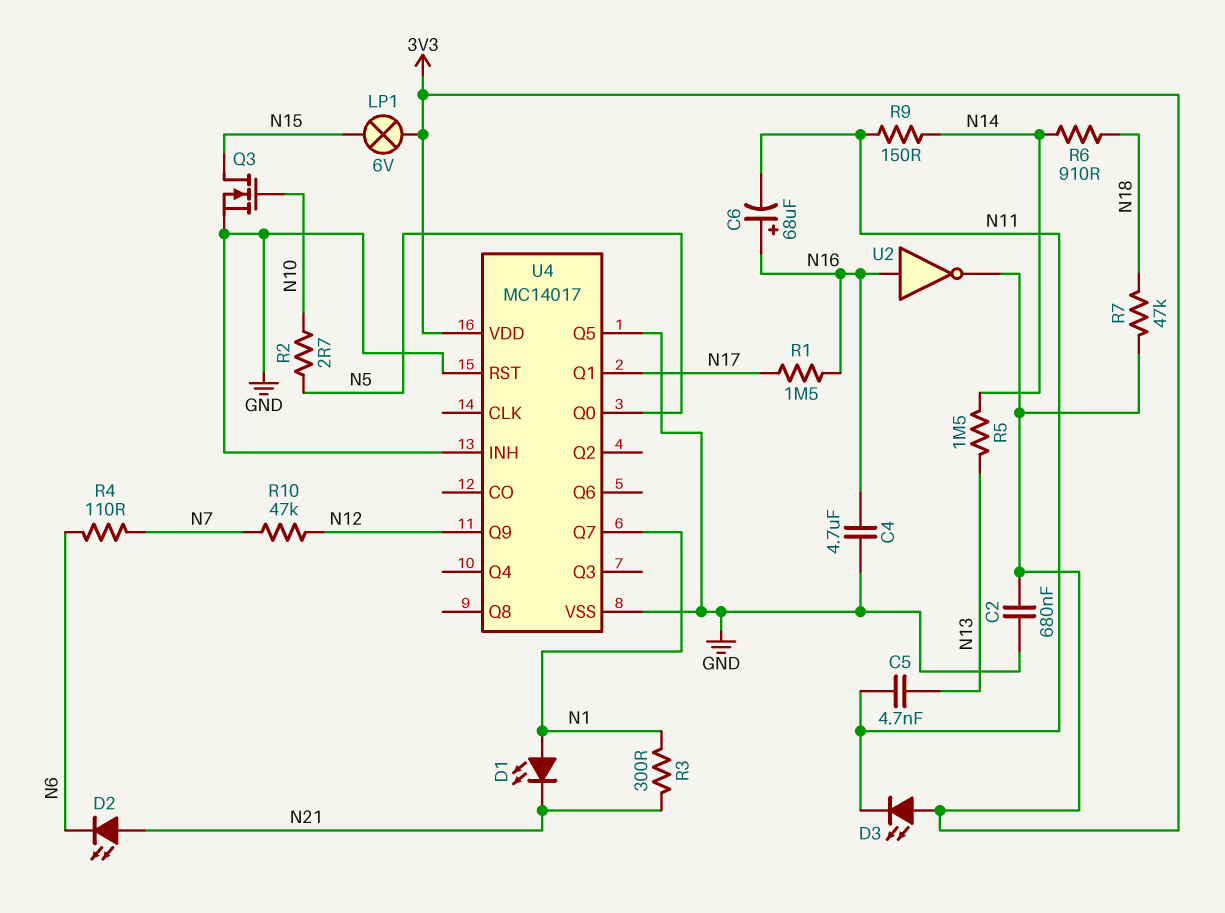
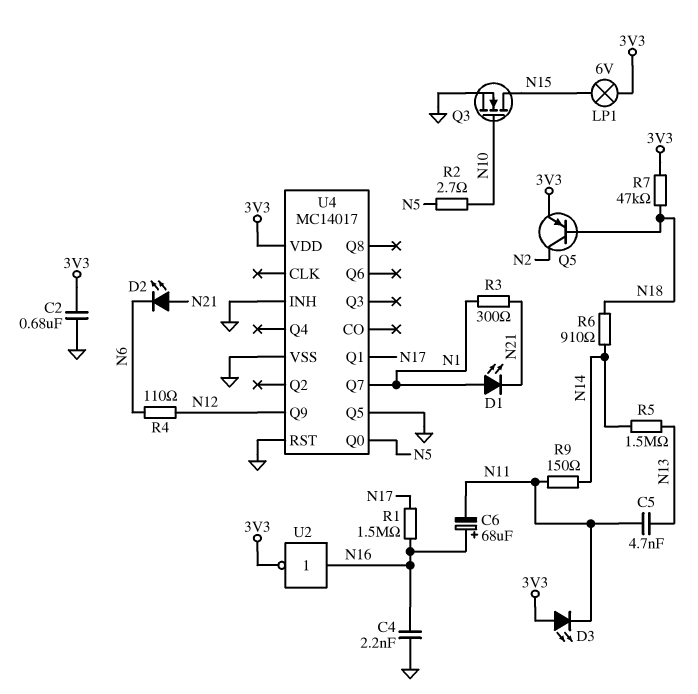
C4: 4.7uF (GND, N16) -> 2.2nF (GND, N16)
Q5: none -> PNP (B N18, C N2, E 3V3)
R4: 110 (N6, N7) -> 110 (N6, N12)
R10: 47k (N7, N12) -> none

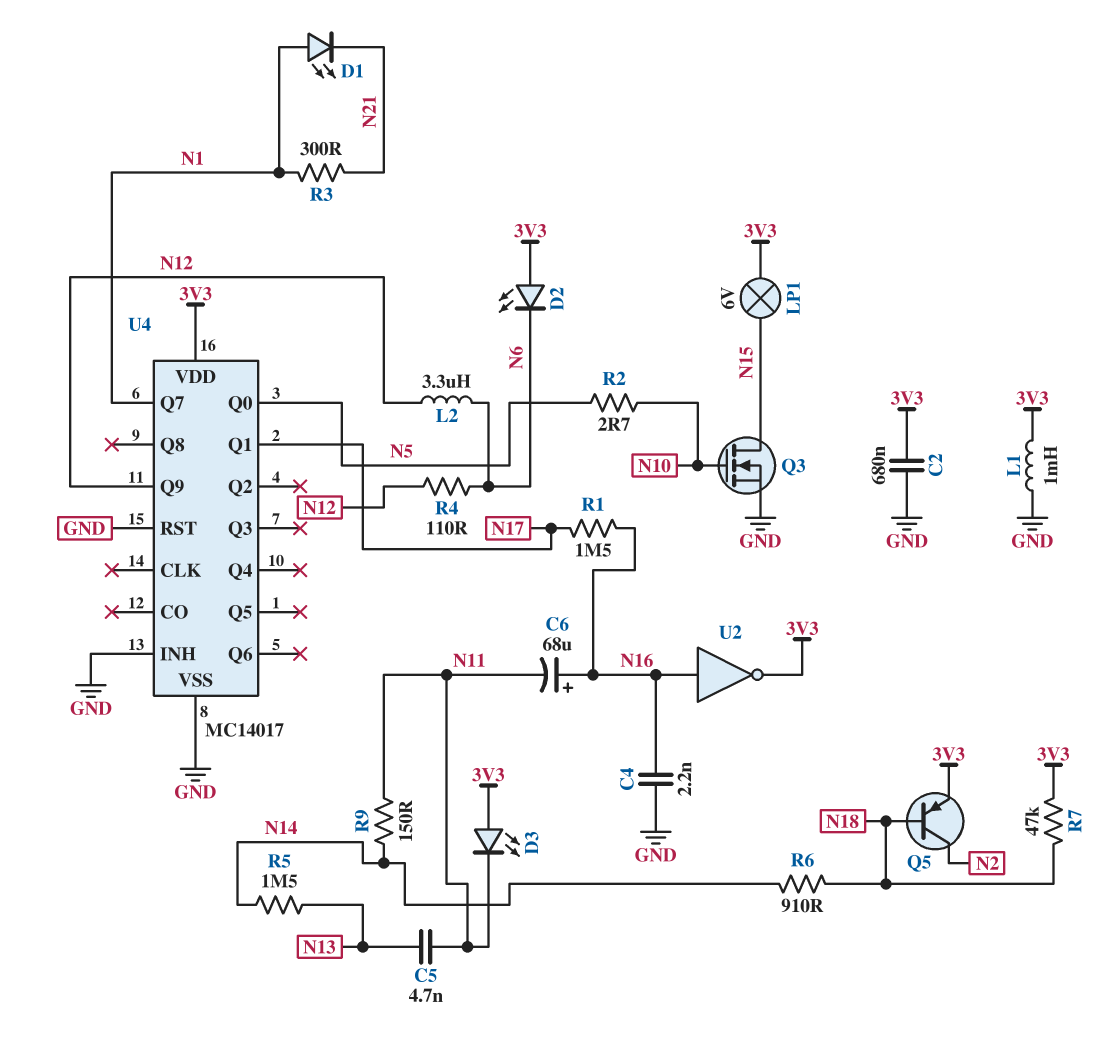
D2: LED (A N21, K N6) -> LED (A 3V3, K N6)
L1: none -> 1mH (3V3, GND)
L2: none -> 3.3uH (N6, N12)
U4 pin Q5: GND -> none

